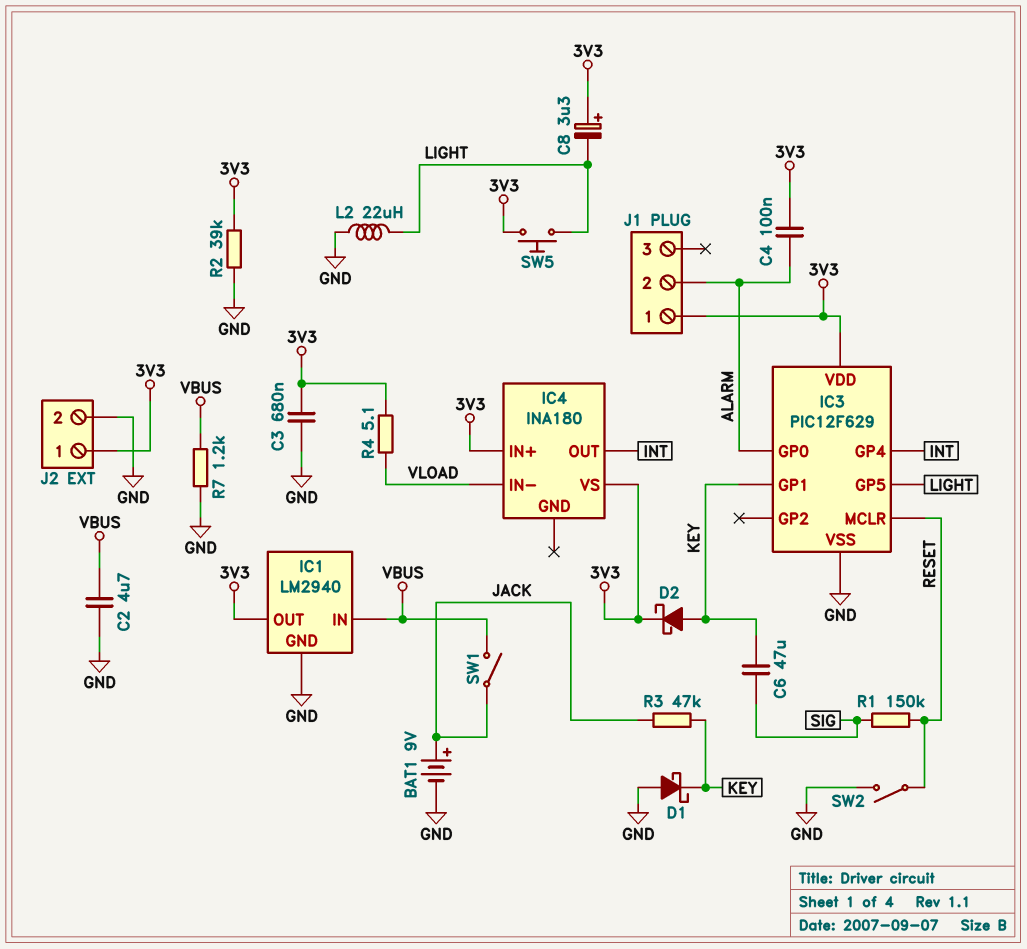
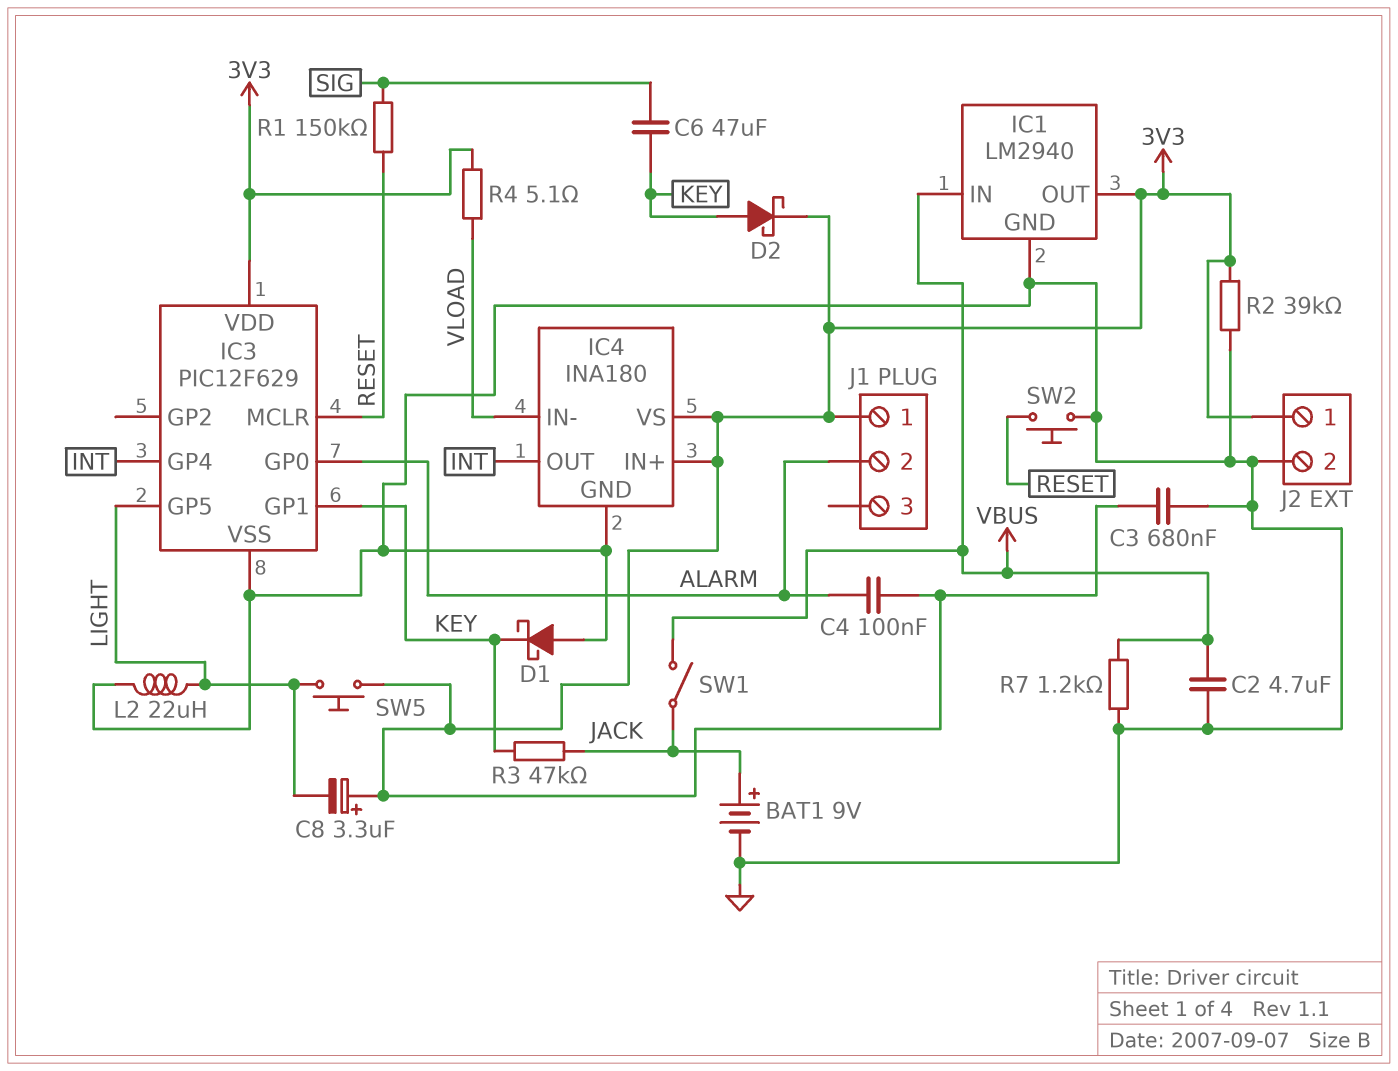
IC4 pin GND: none -> GND
SW2: switch (GND, RESET) -> button (GND, RESET)

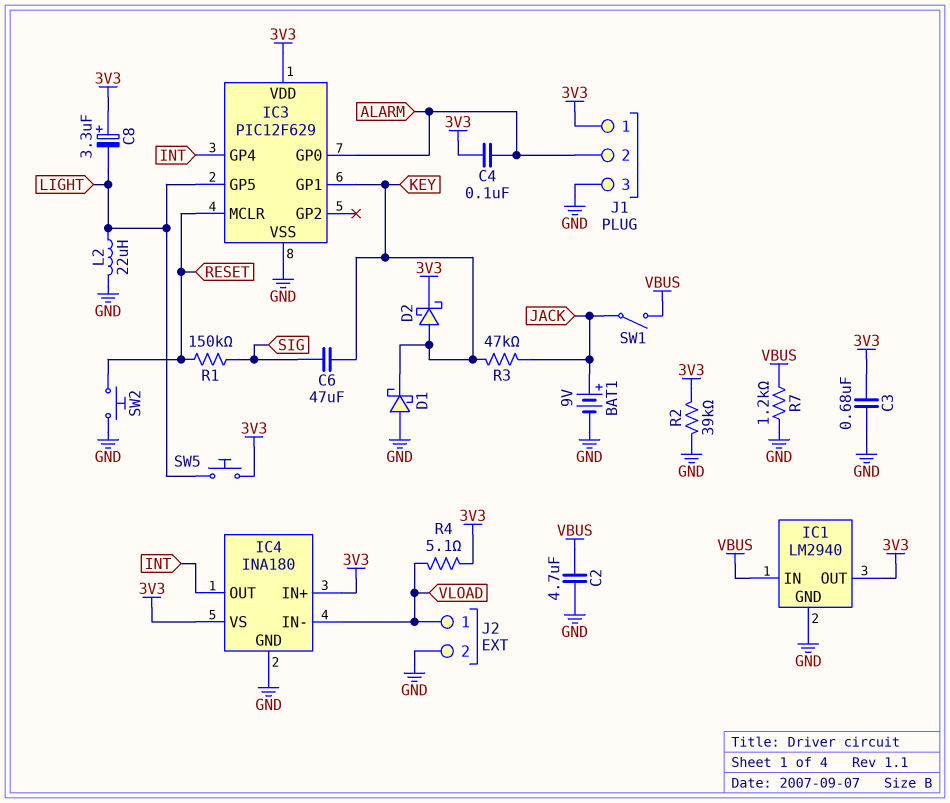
J1 pin 3: none -> GND
J2 pin 1: 3V3 -> VLOAD

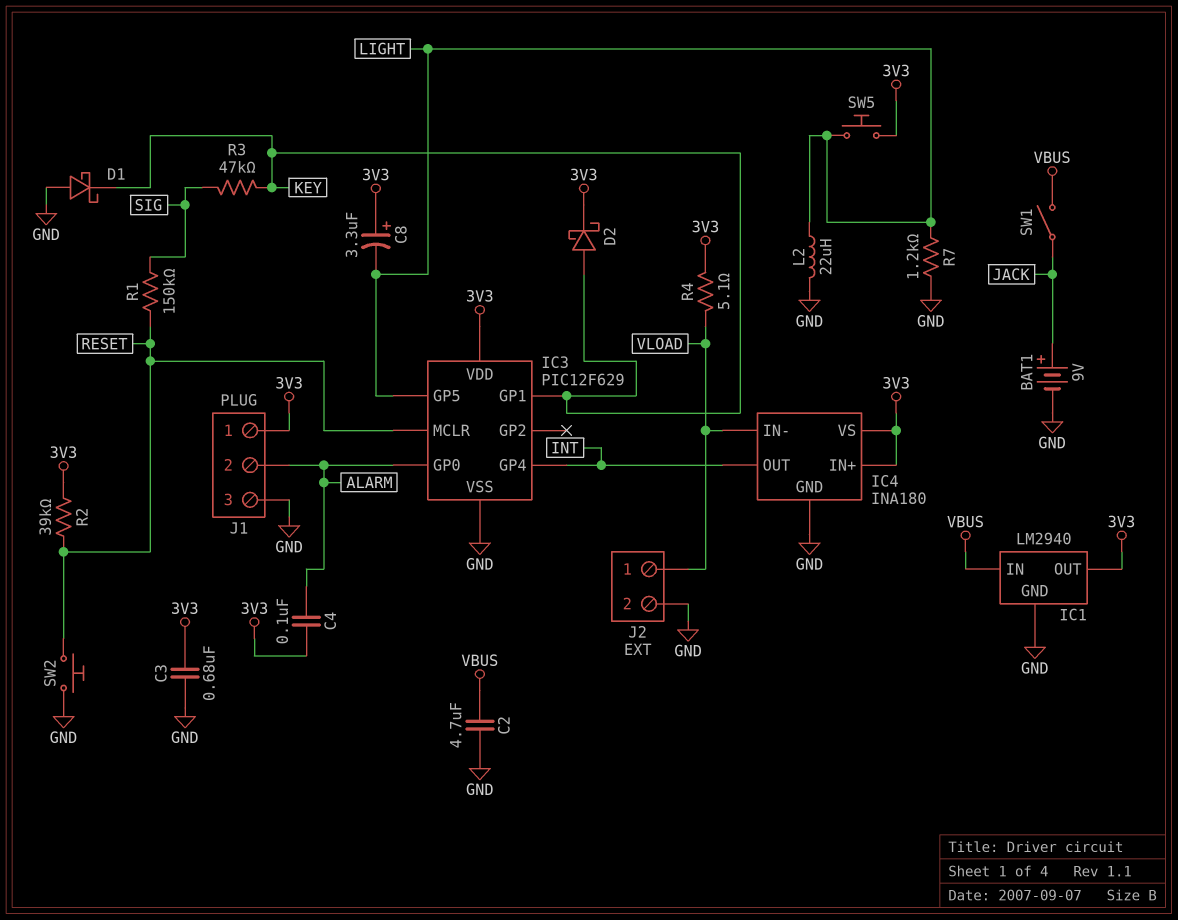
C6: 47uF (KEY, SIG) -> none
R2: 39k (3V3, GND) -> 39k (3V3, RESET)
R3: 47k (JACK, KEY) -> 47k (KEY, SIG)
R7: 1.2k (GND, VBUS) -> 1.2k (GND, LIGHT)

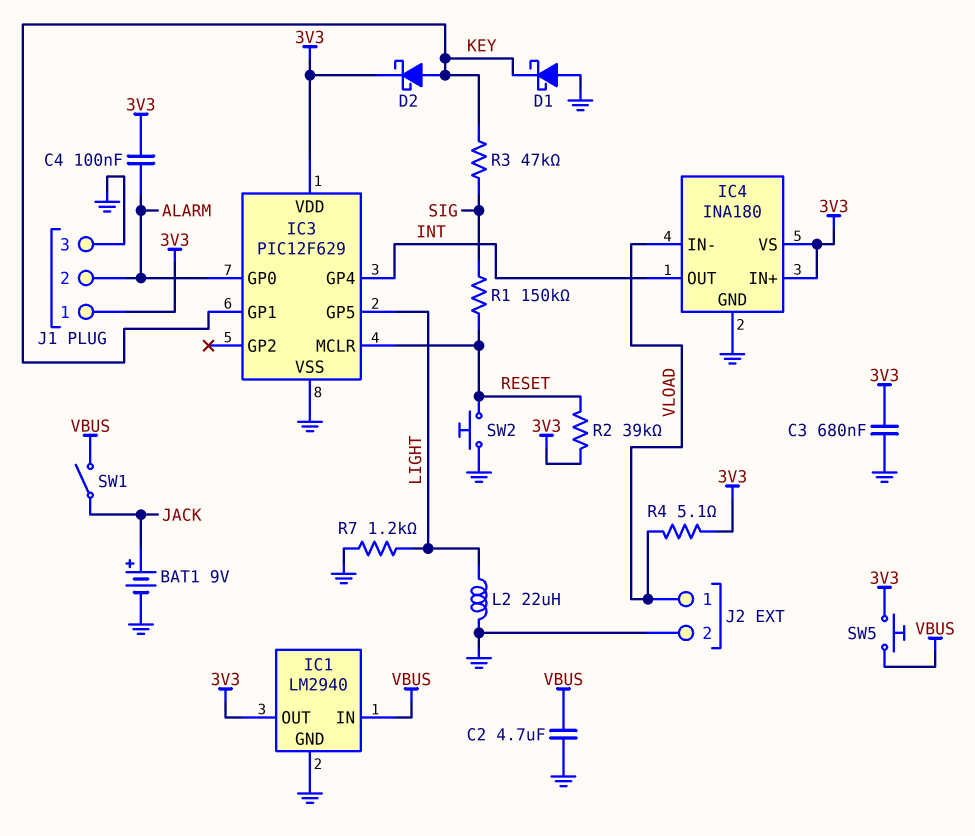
C8: 3.3uF (plus 3V3, minus LIGHT) -> none
SW5: button (3V3, LIGHT) -> button (3V3, VBUS)

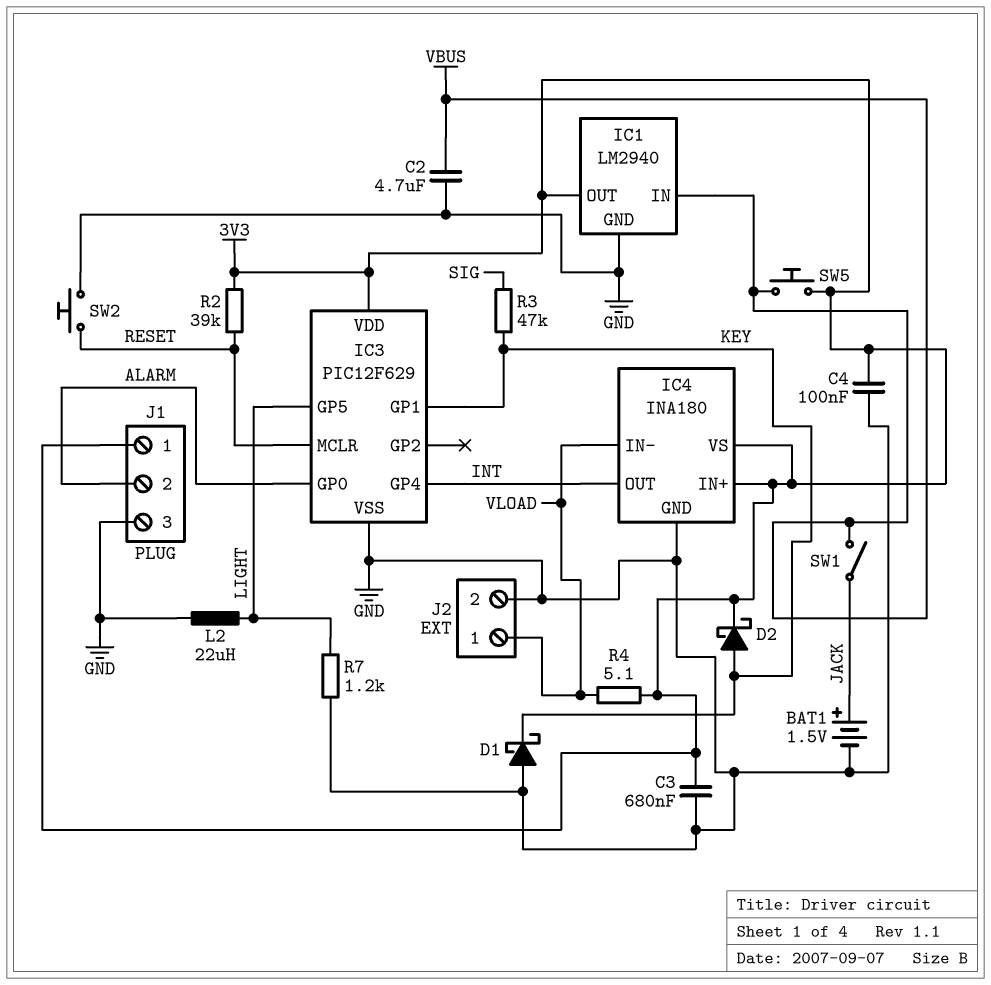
BAT1: 9V (plus JACK, minus GND) -> 1.5V (plus JACK, minus GND)
C4: 100nF (3V3, ALARM) -> 100nF (3V3, GND)
R1: 150k (RESET, SIG) -> none

